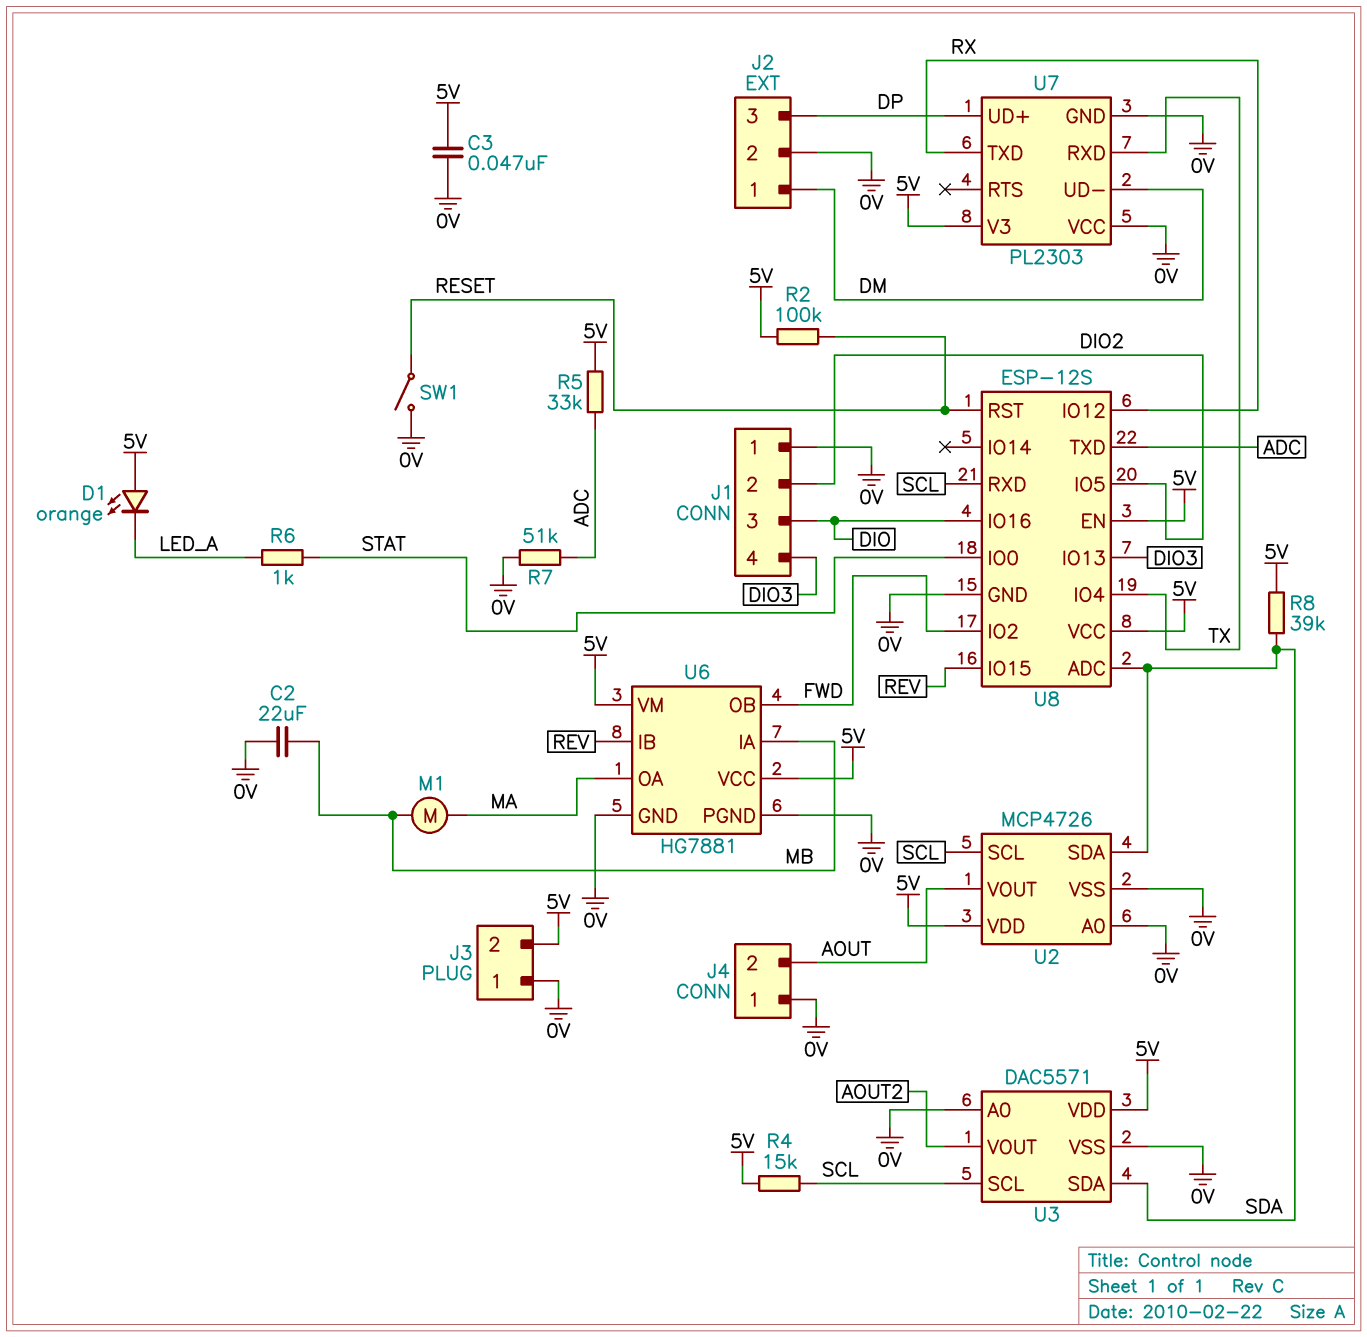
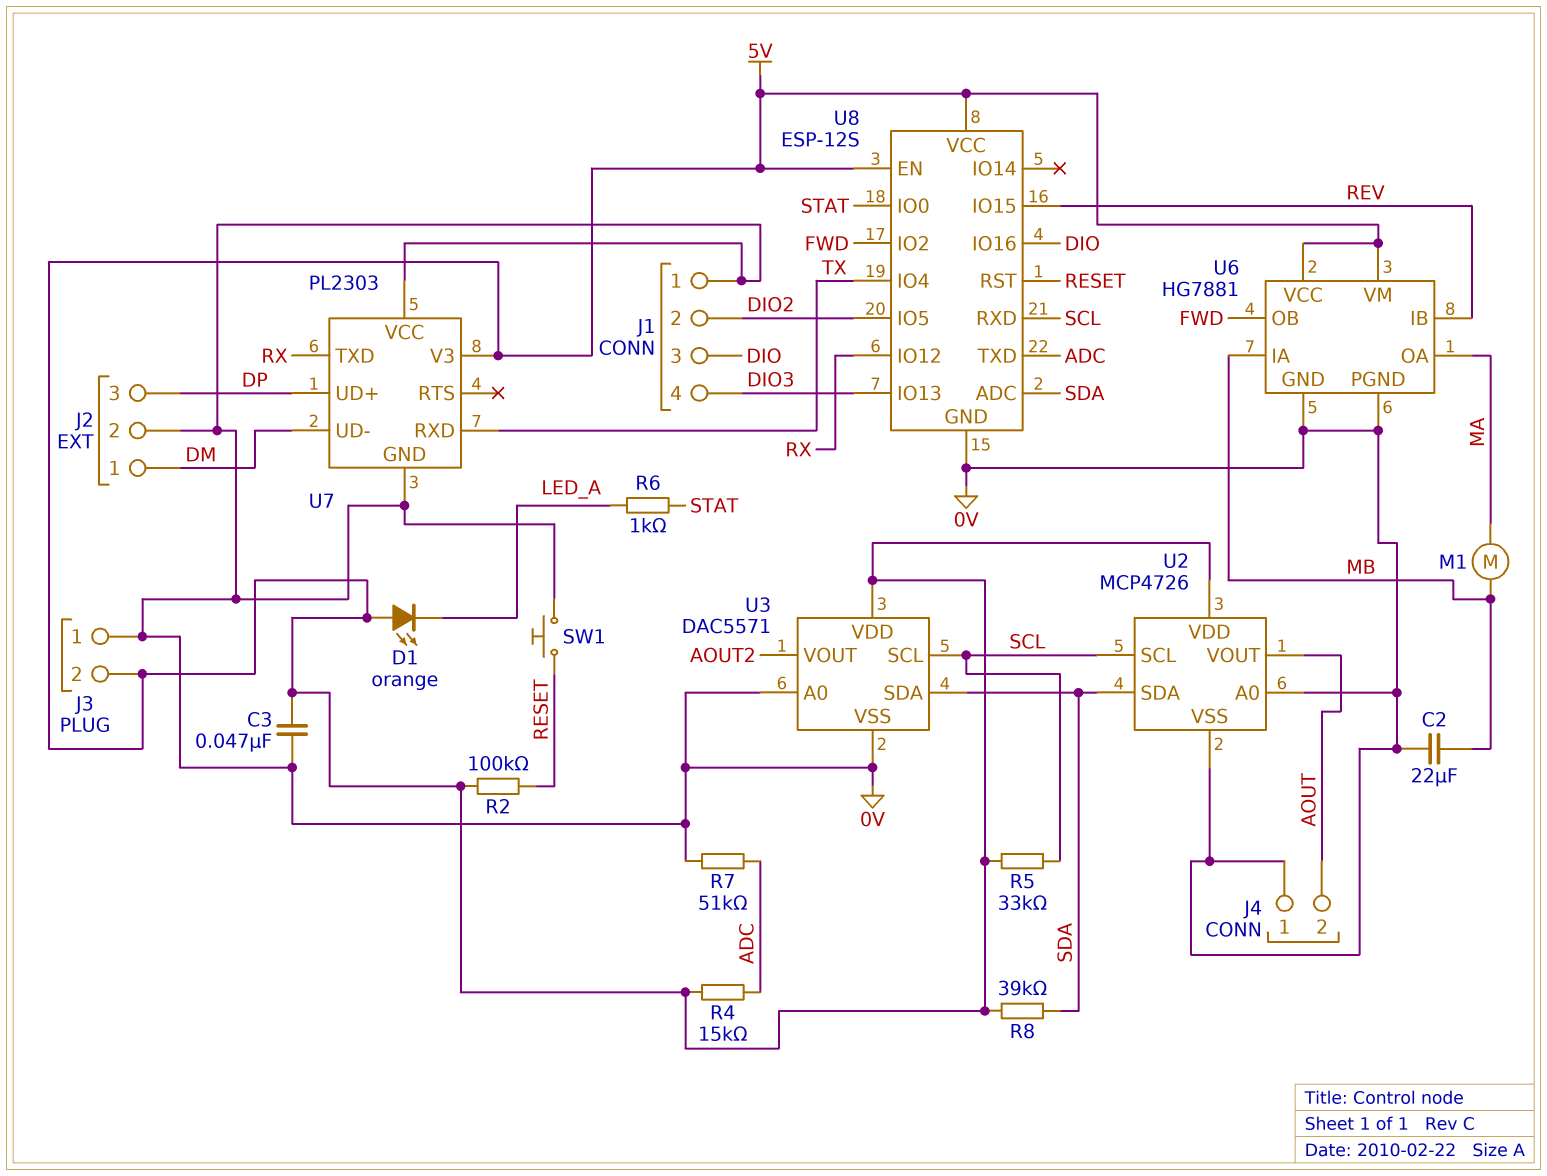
R4: 15k (5V, SCL) -> 15k (5V, ADC)
R5: 33k (5V, ADC) -> 33k (5V, SCL)
SW1: switch (0V, RESET) -> button (0V, RESET)

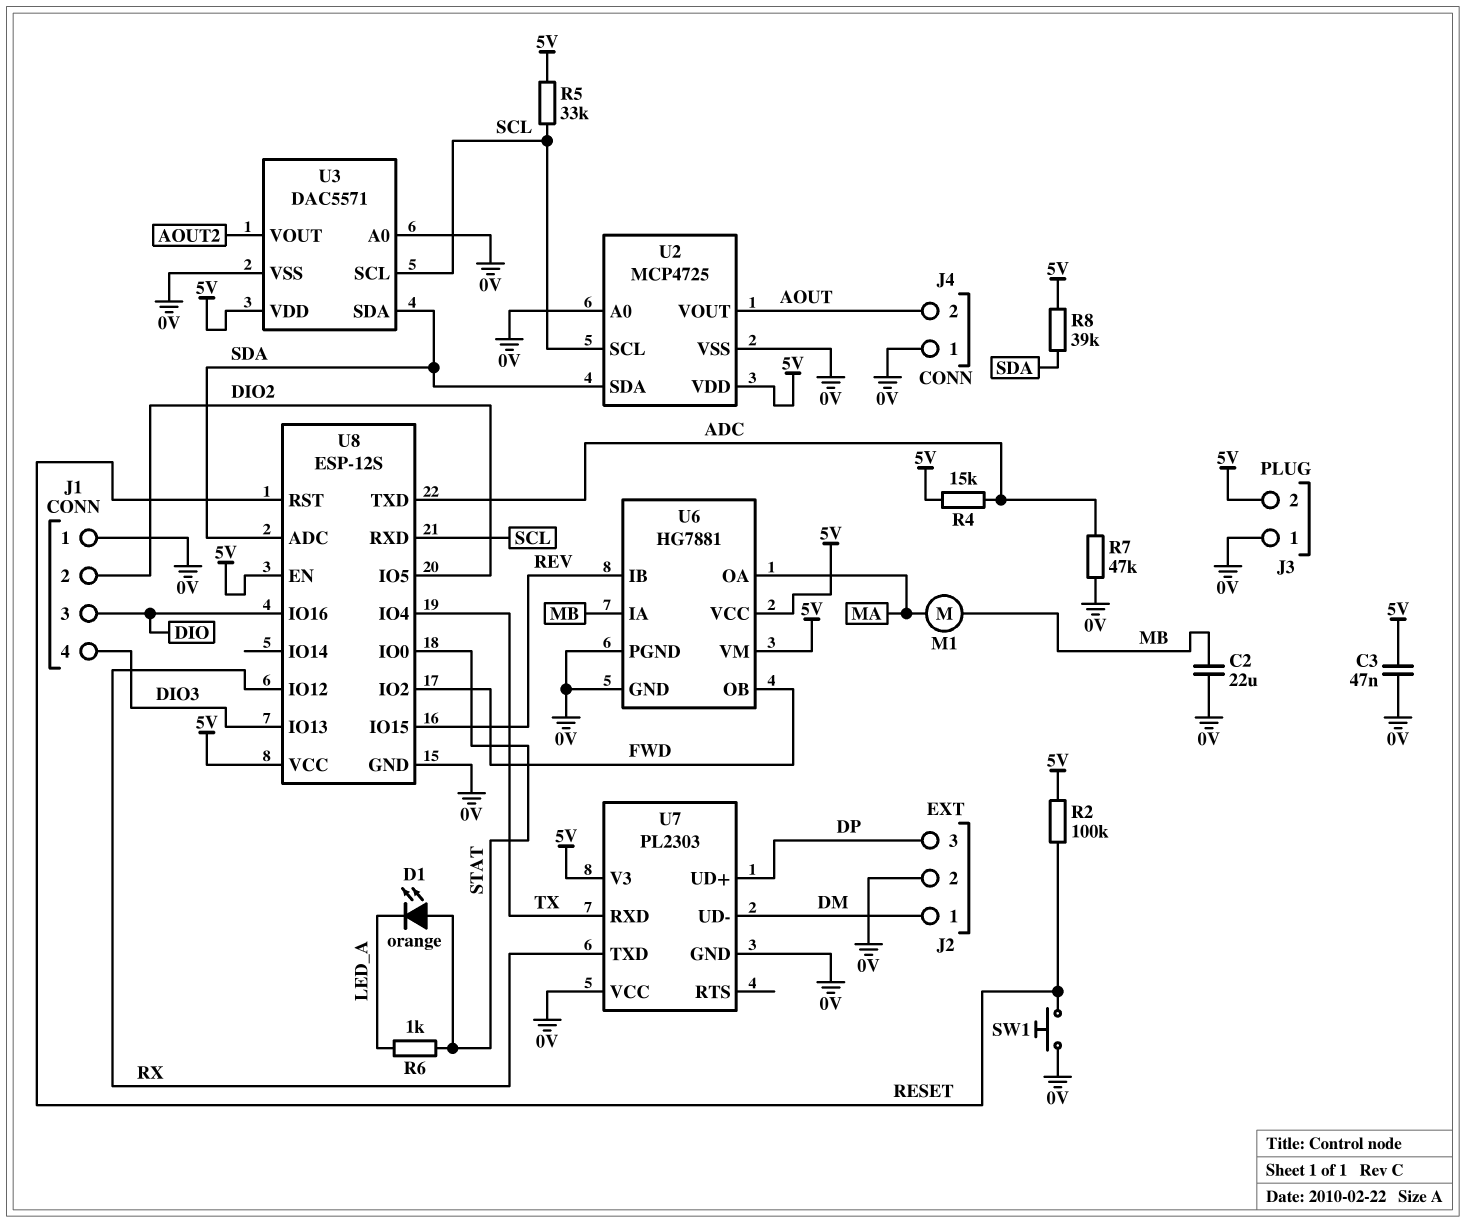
D1: LED orange (A 5V, K LED_A) -> LED orange (A STAT, K LED_A)
R7: 51k (0V, ADC) -> 47k (0V, ADC)
U2: MCP4726 -> MCP4725

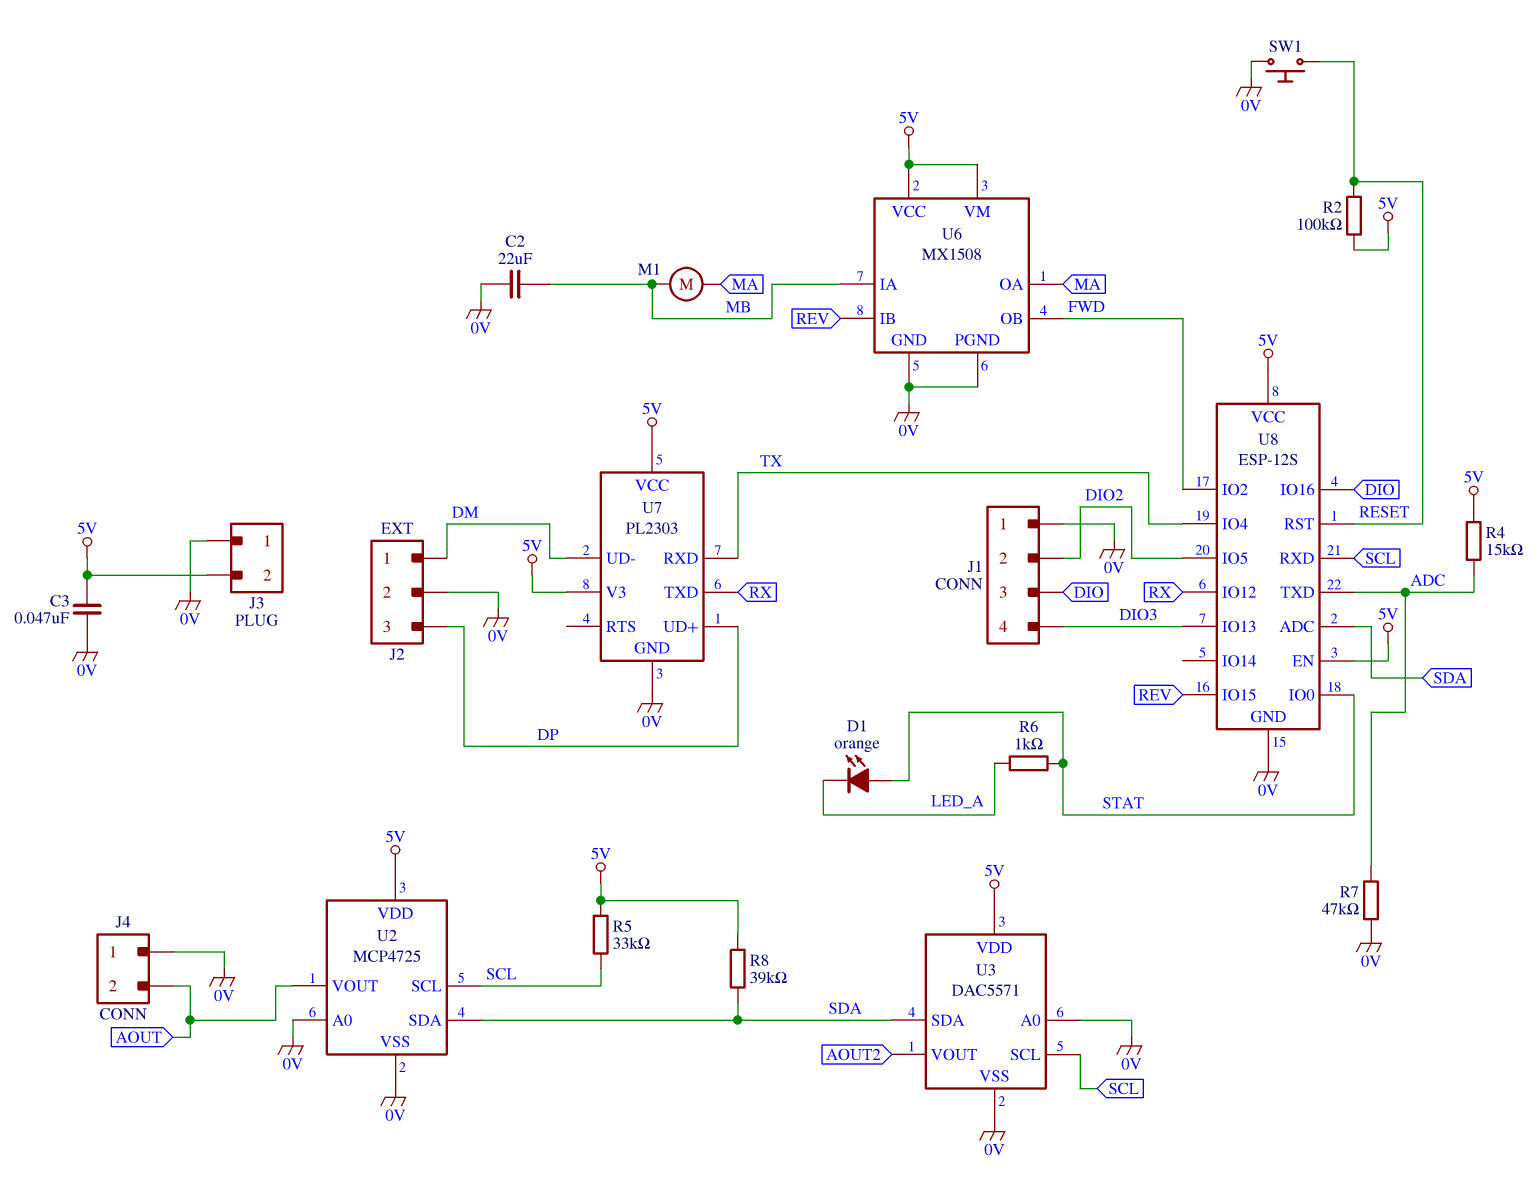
U6: HG7881 -> MX1508
U7 pin VCC: 0V -> 5V

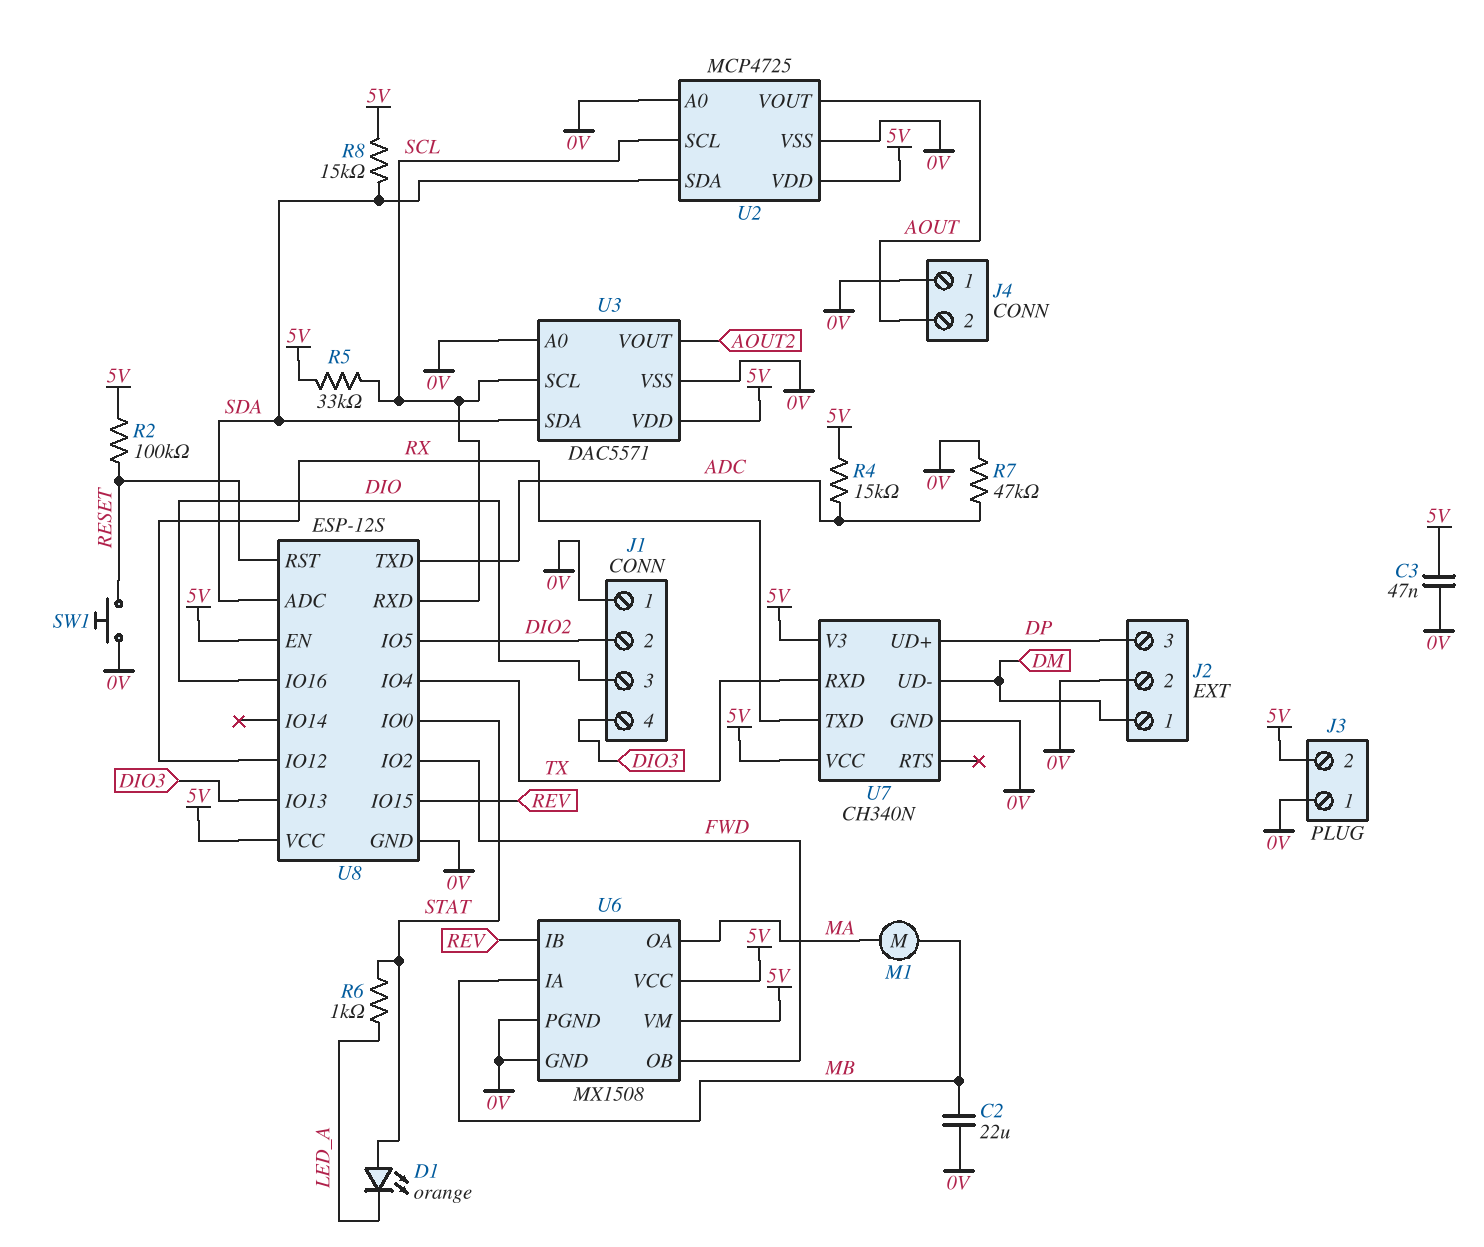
R8: 39k (5V, SDA) -> 15k (5V, SDA)
U7: PL2303 -> CH340N

